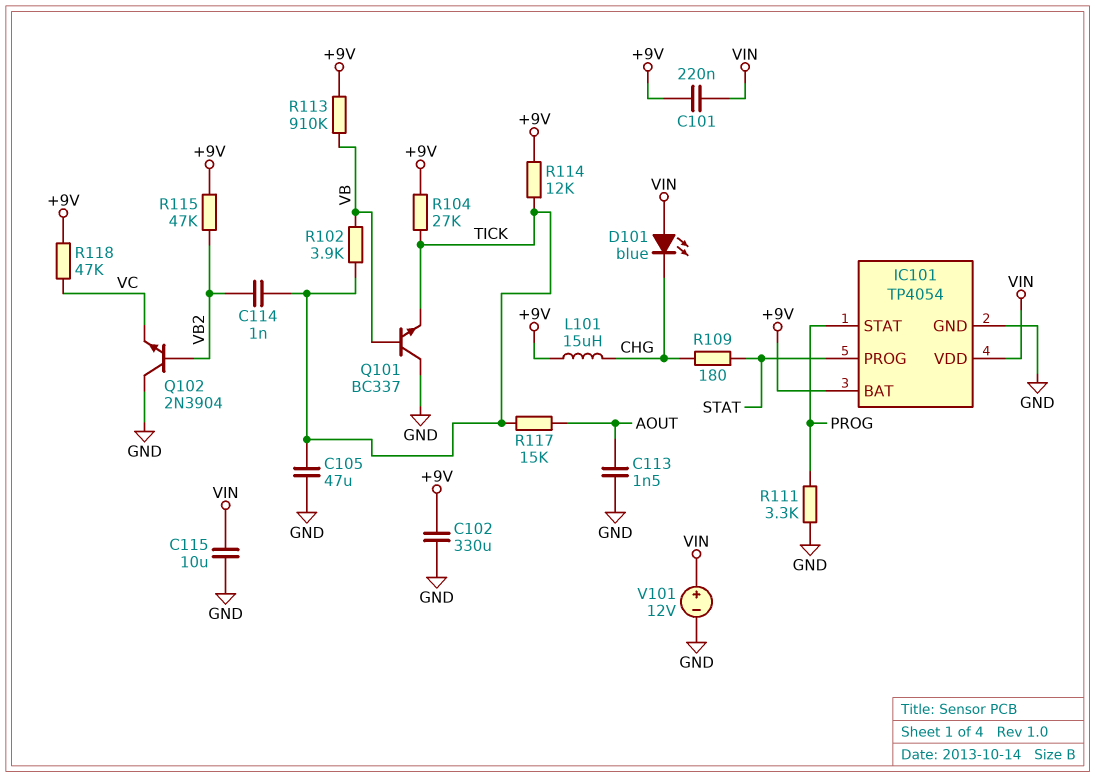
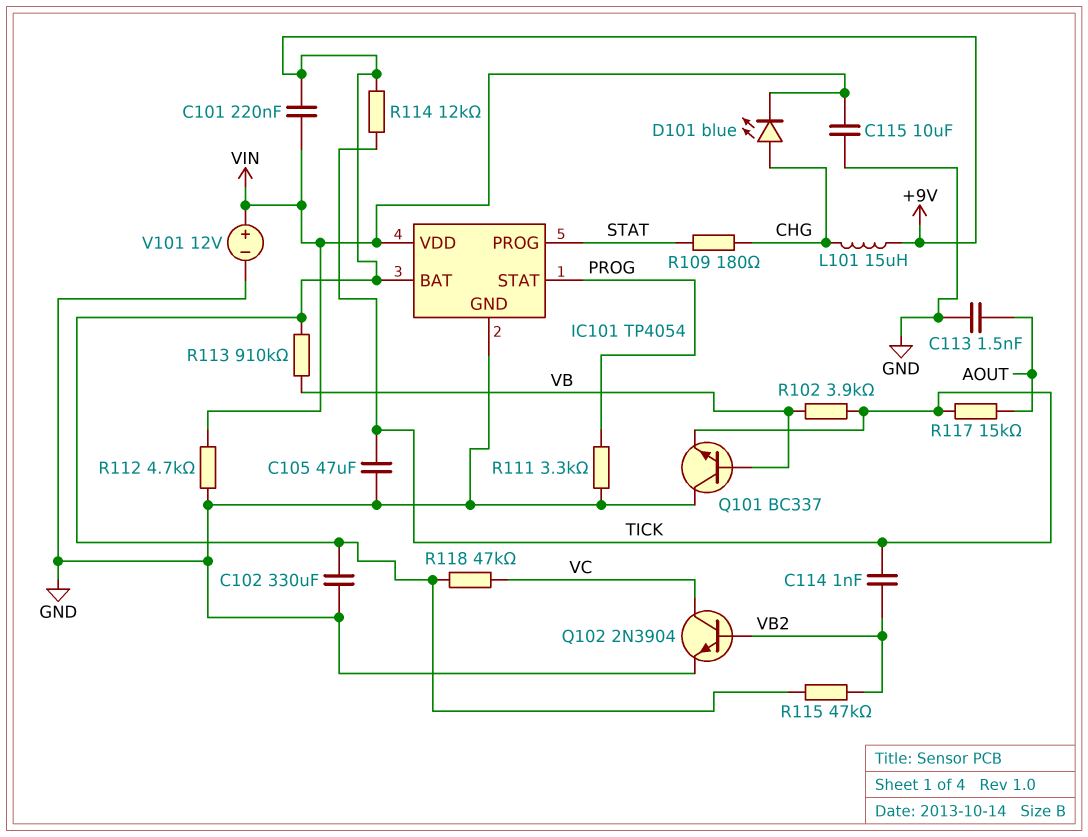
D101: LED blue (A VIN, K CHG) -> LED blue (A CHG, K VIN)
Q102: NPN 2N3904 (B VB2, C GND, E VC) -> NPN 2N3904 (B VB2, C VC, E GND)
R104: 27k (+9V, TICK) -> none
R112: none -> 4.7k (GND, VIN)

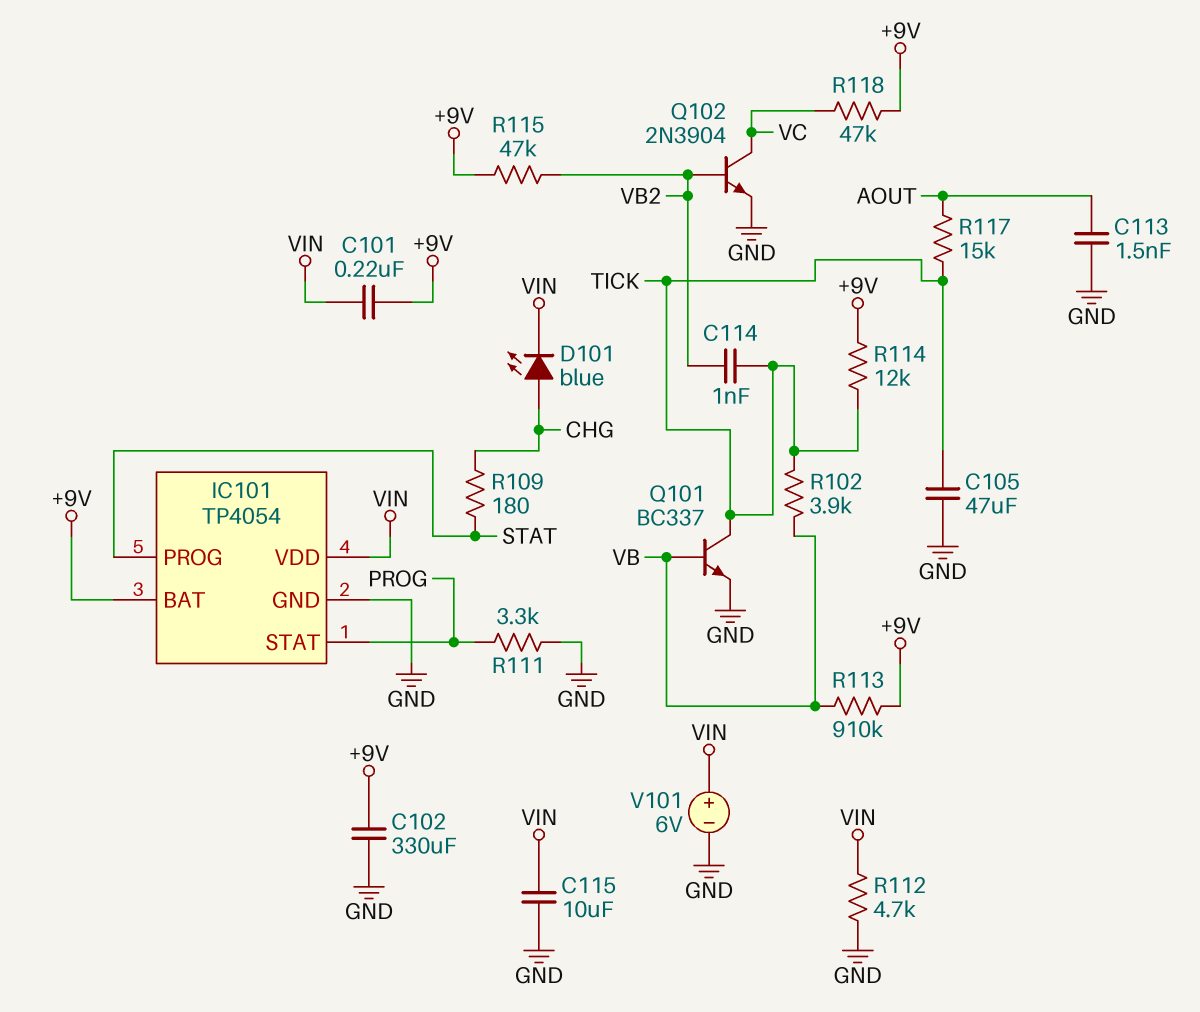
L101: 15uH (+9V, CHG) -> none
Q101: NPN BC337 (B VB, C GND, E TICK) -> NPN BC337 (B VB, C TICK, E GND)
V101: 12V (plus VIN, minus GND) -> 6V (plus VIN, minus GND)

